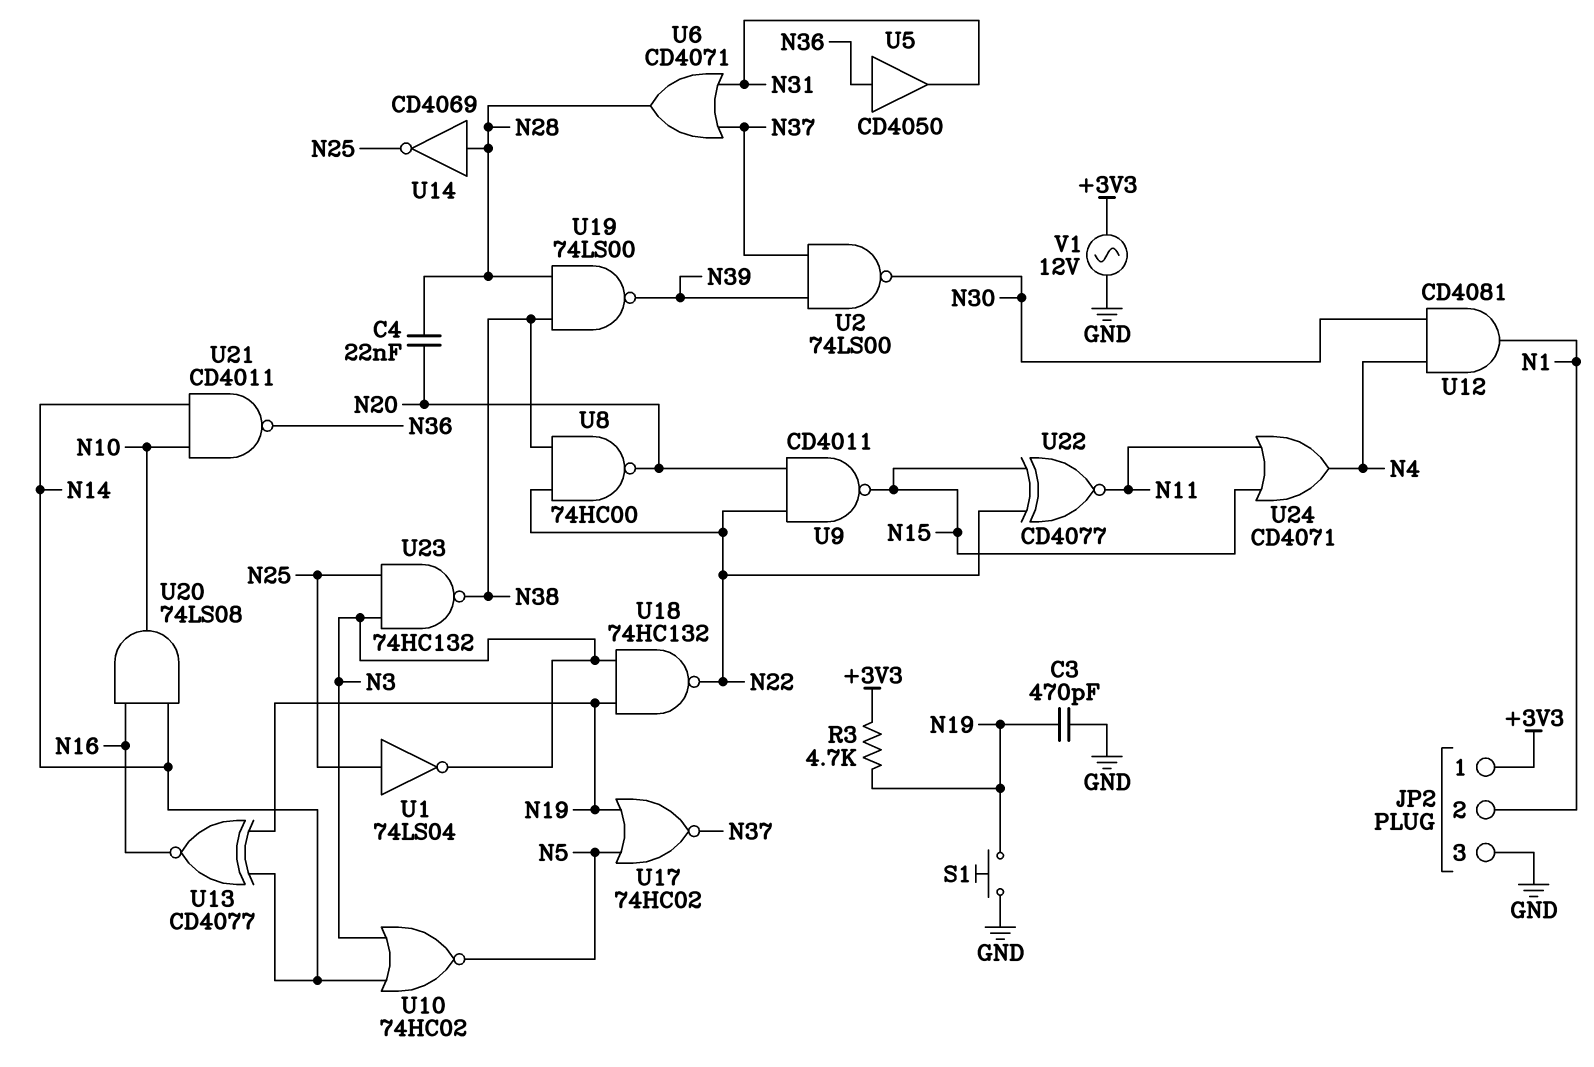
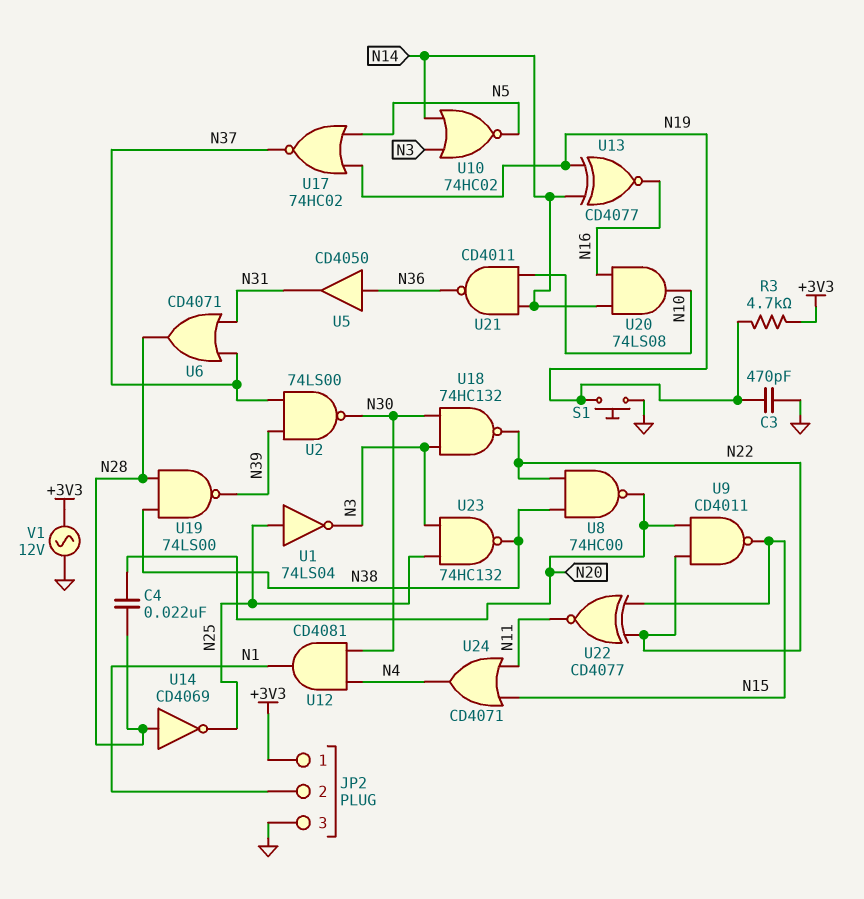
U18: NAND 74HC132 (in N3, in N19, out N22) -> NAND 74HC132 (in N3, in N30, out N22)

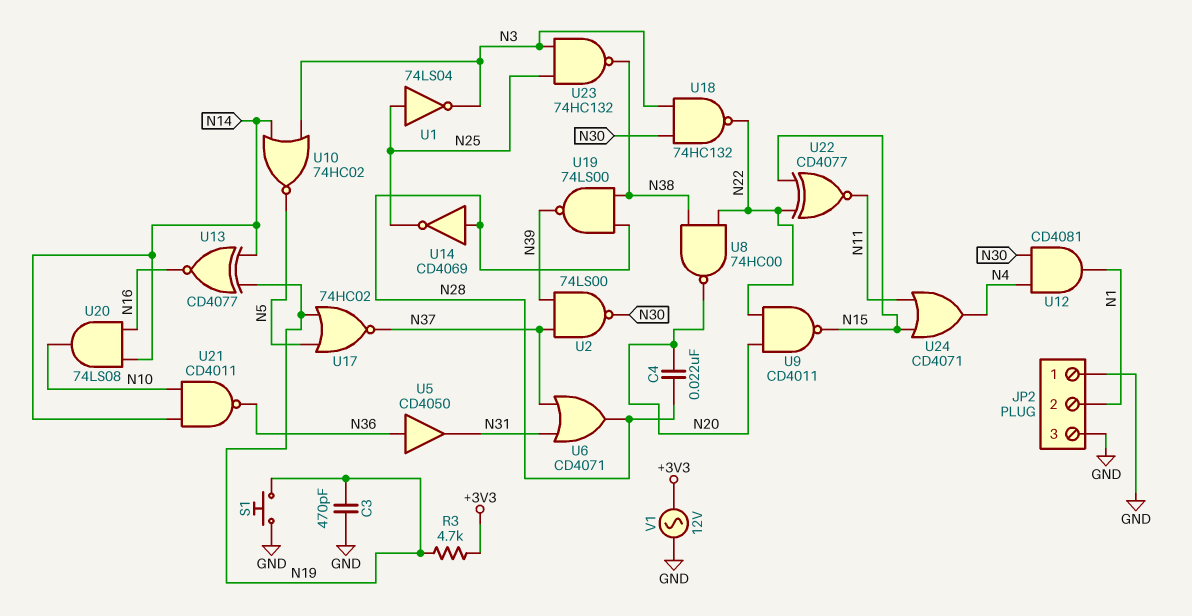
JP2 pin 1: +3V3 -> GND

